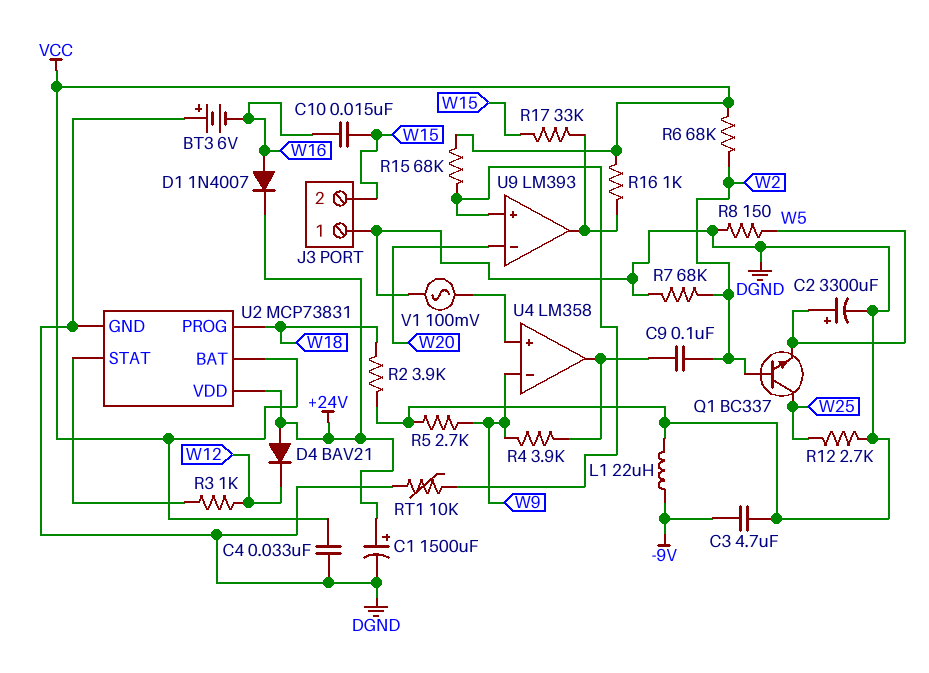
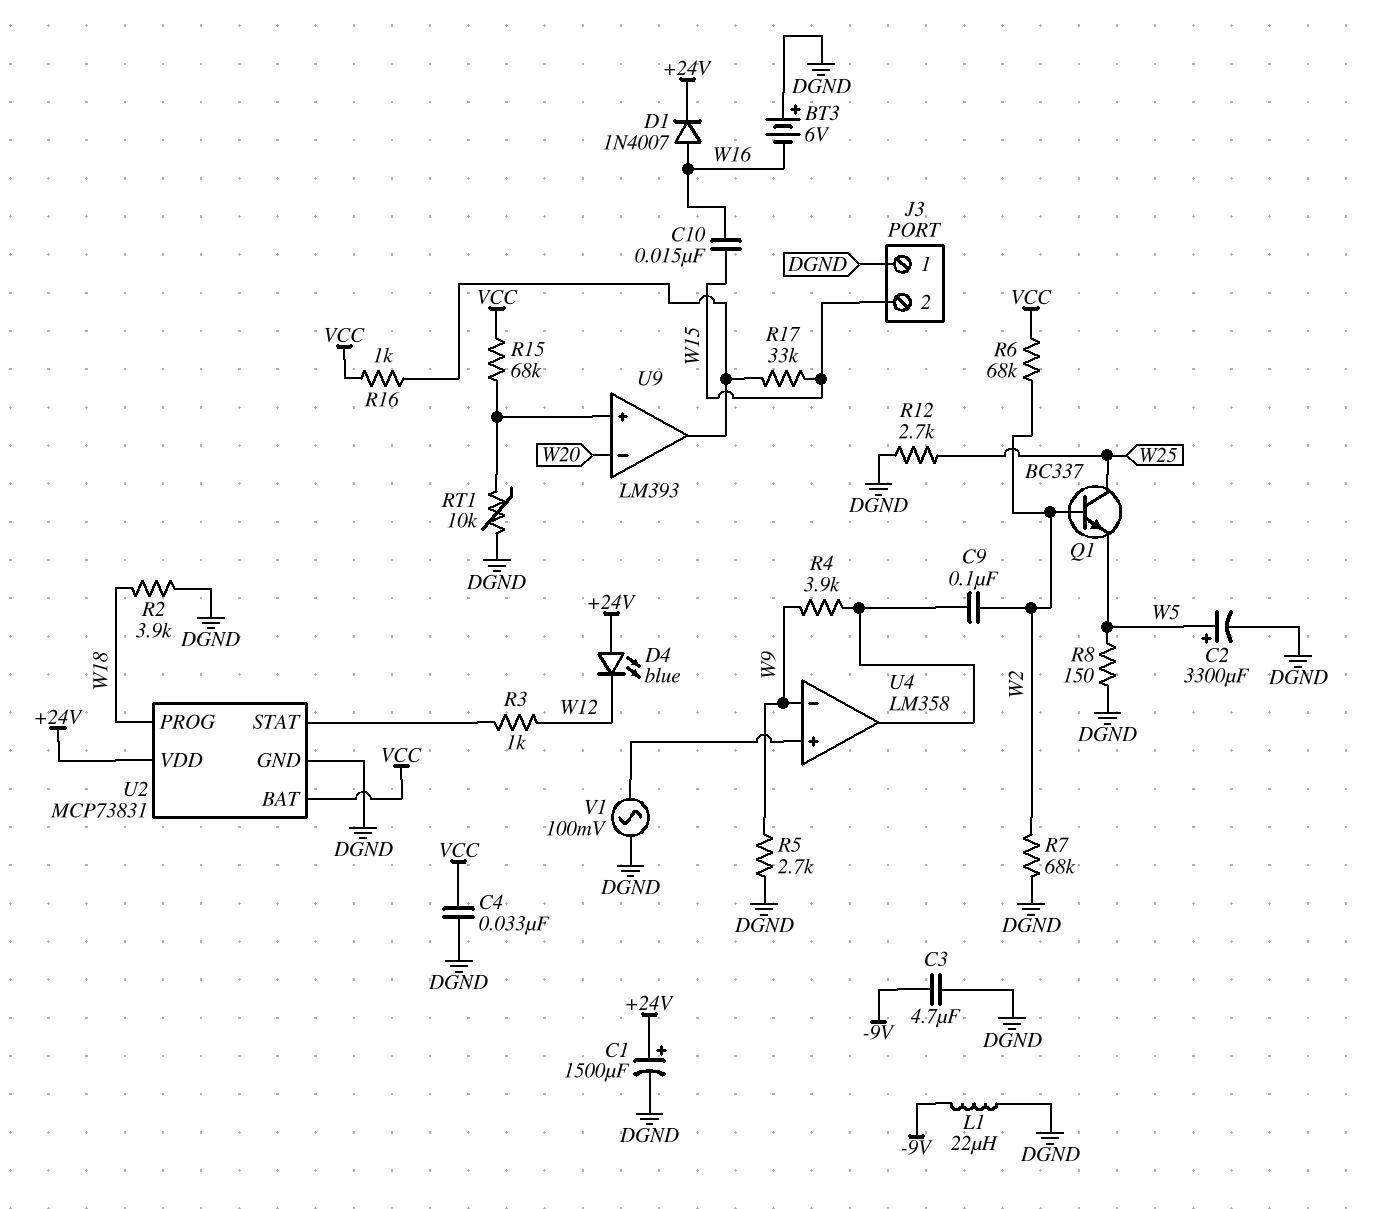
D4: diode BAV21 (A +24V, K W12) -> LED blue (A +24V, K W12)

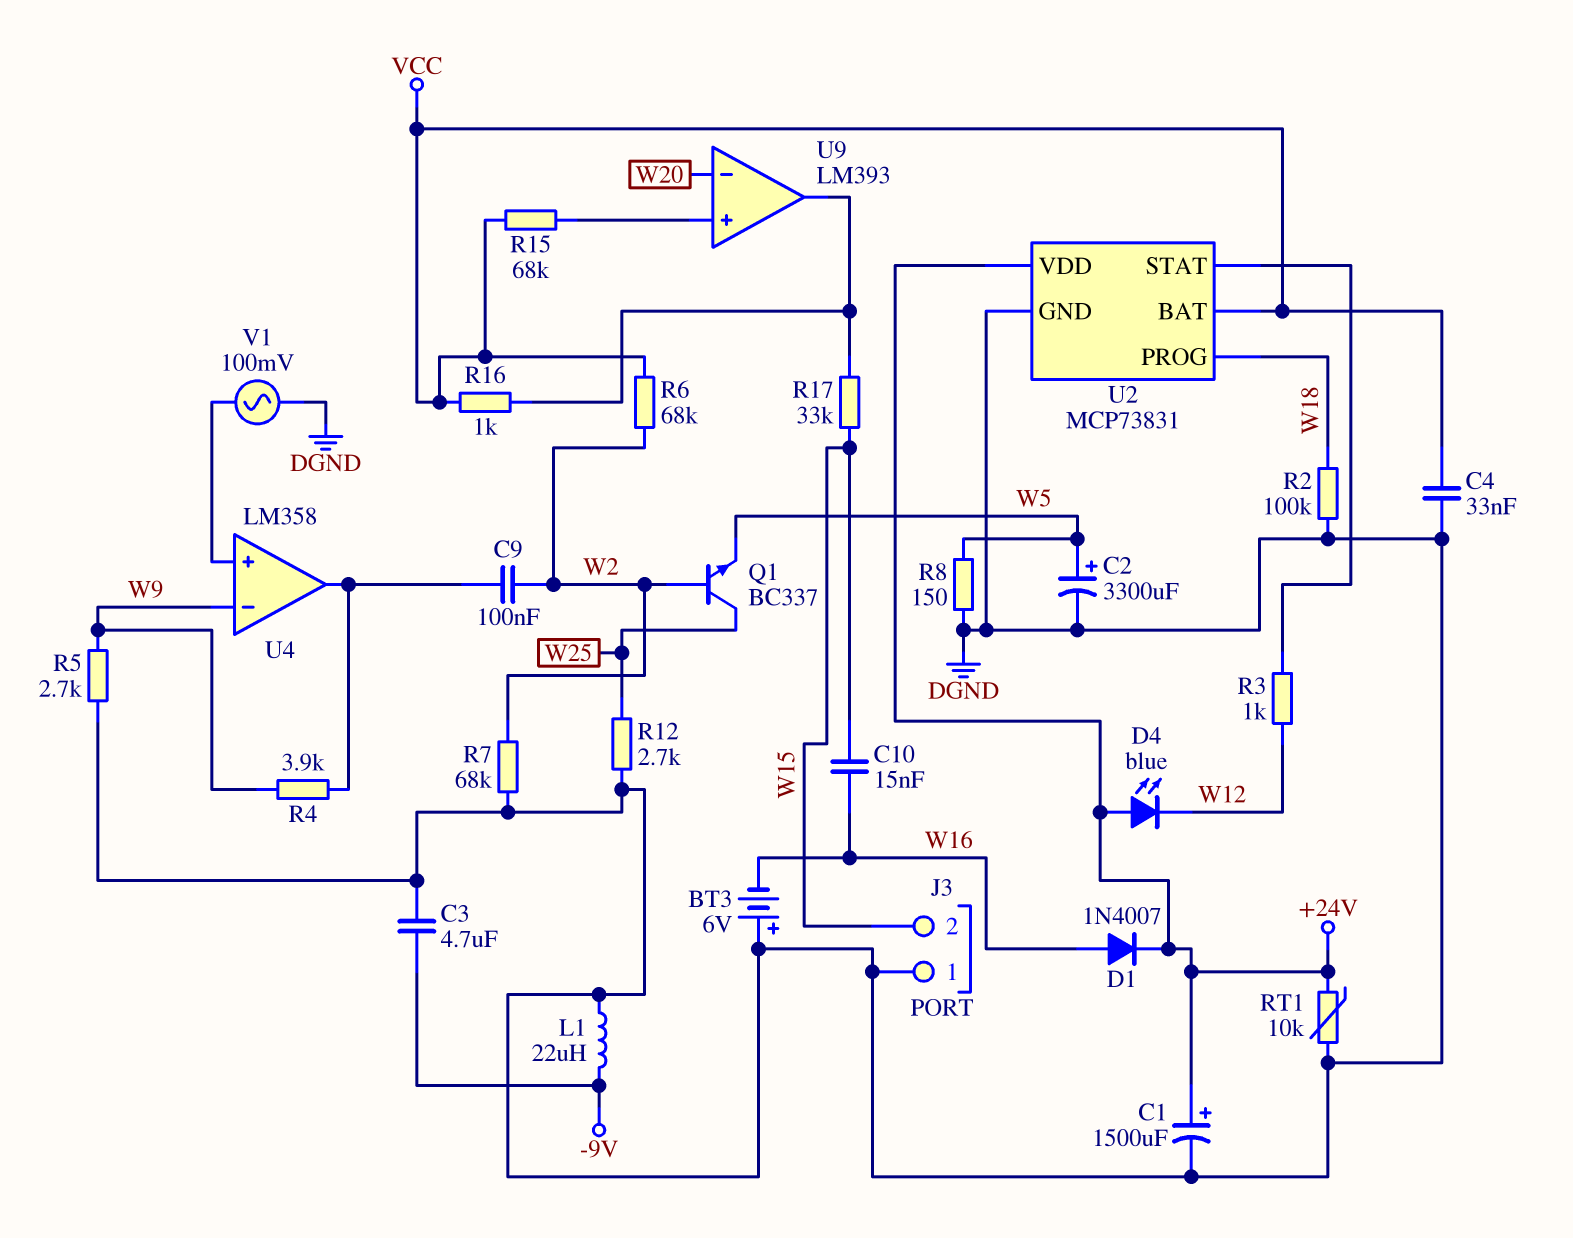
R2: 3.9k (DGND, W18) -> 100k (DGND, W18)
RT1: 10k (DGND, U9/in+) -> 10k (+24V, DGND)

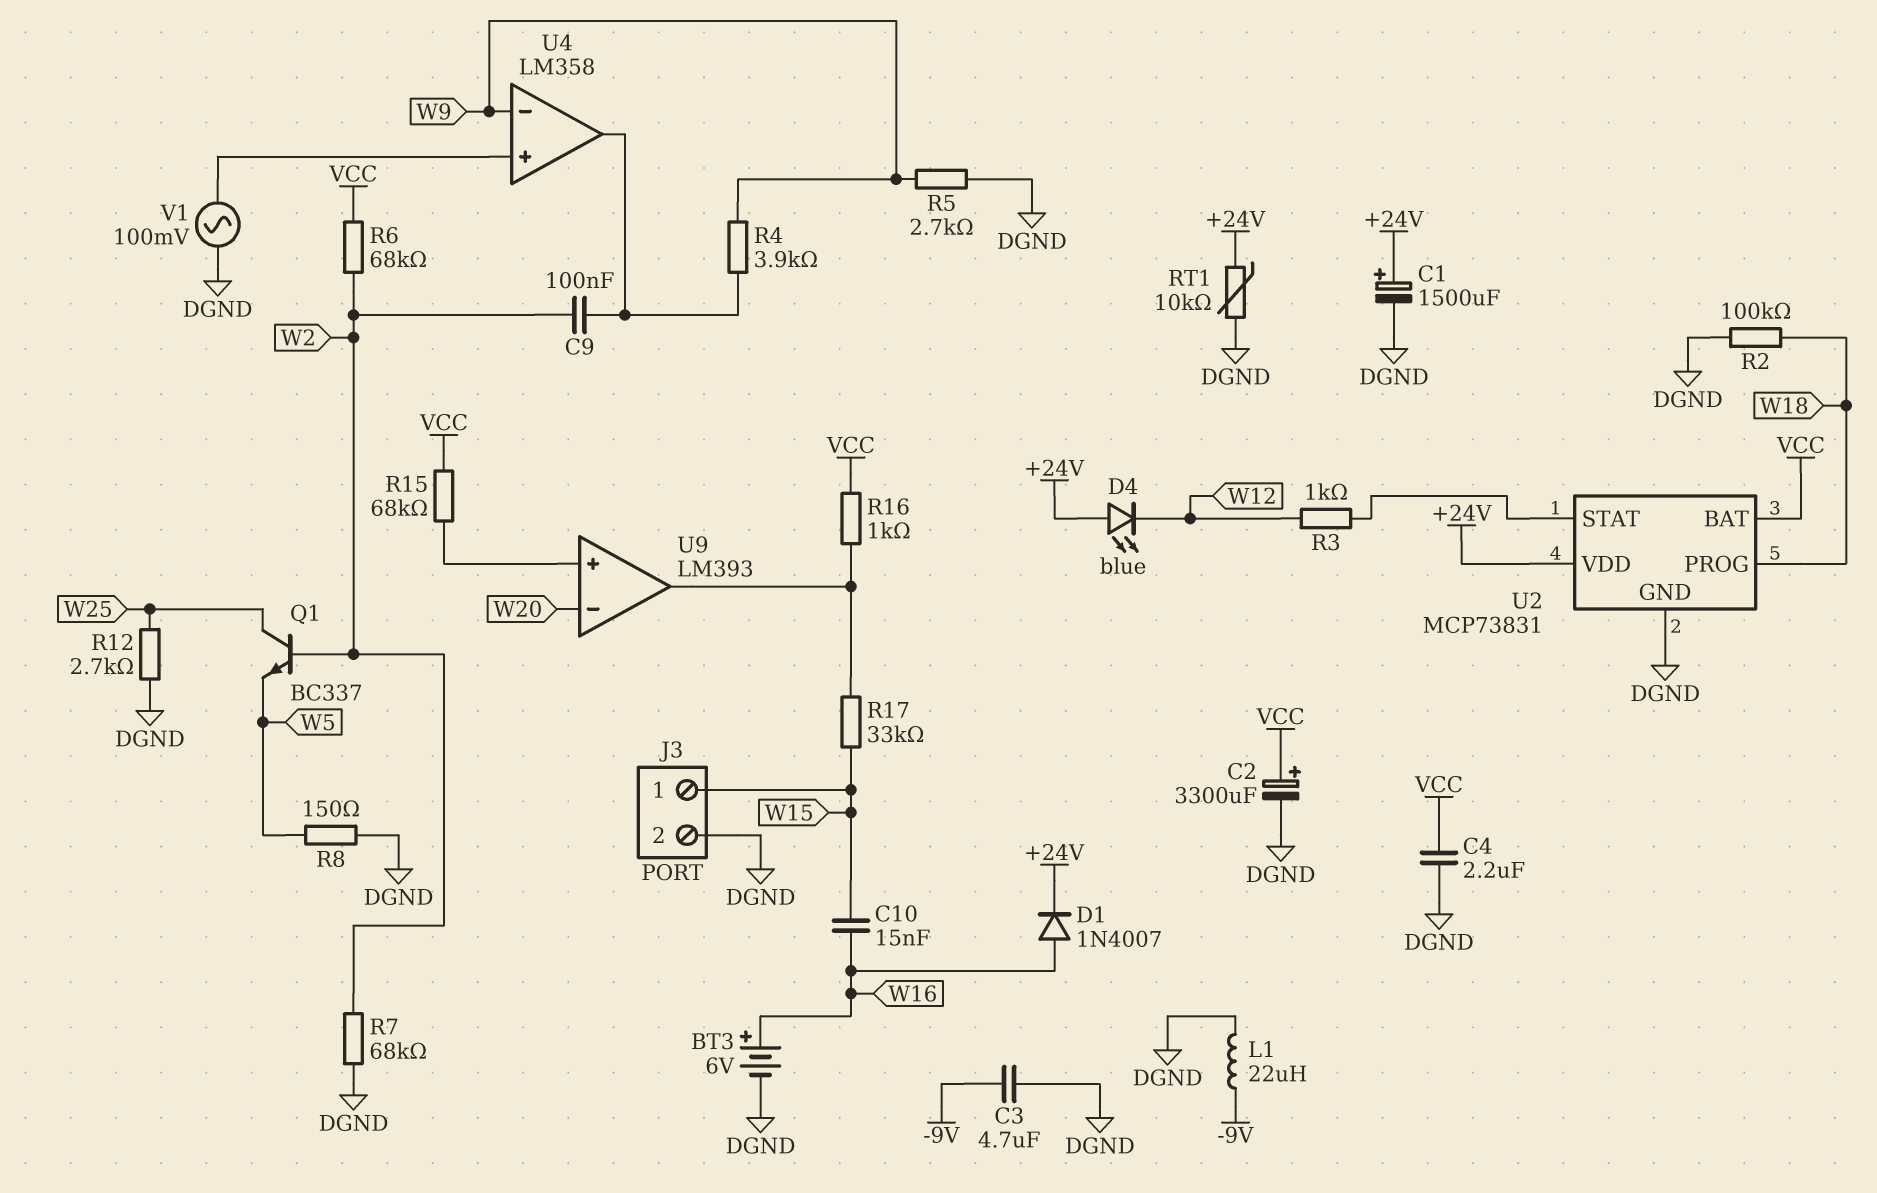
BT3: 6V (plus DGND, minus W16) -> 6V (plus W16, minus DGND)
C2: 3300uF (plus W5, minus DGND) -> 3300uF (plus VCC, minus DGND)
C4: 33nF (DGND, VCC) -> 2.2uF (DGND, VCC)
J3 pin 1: DGND -> W15
J3 pin 2: W15 -> DGND

